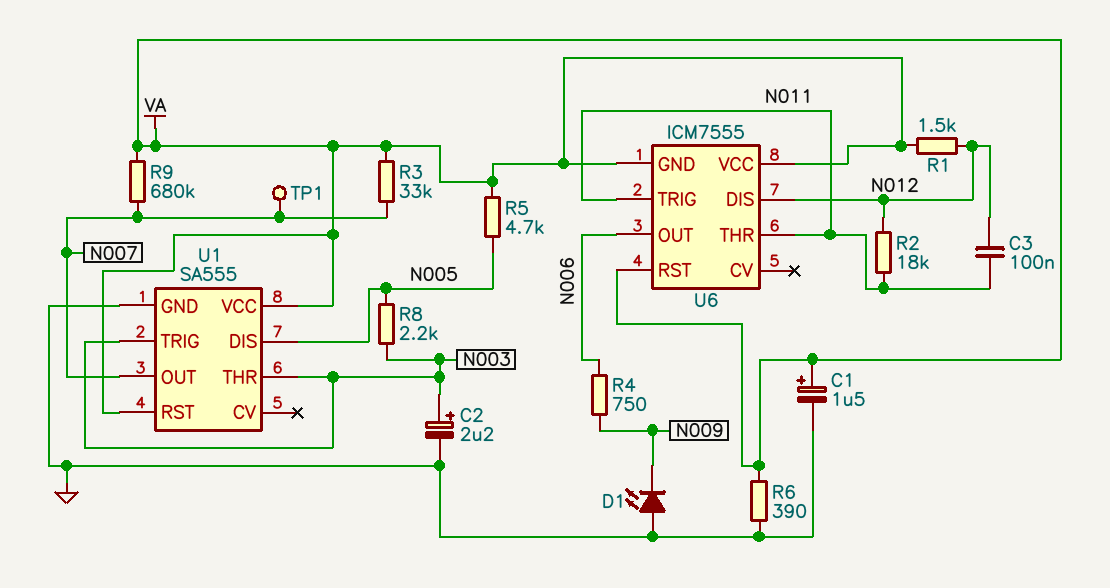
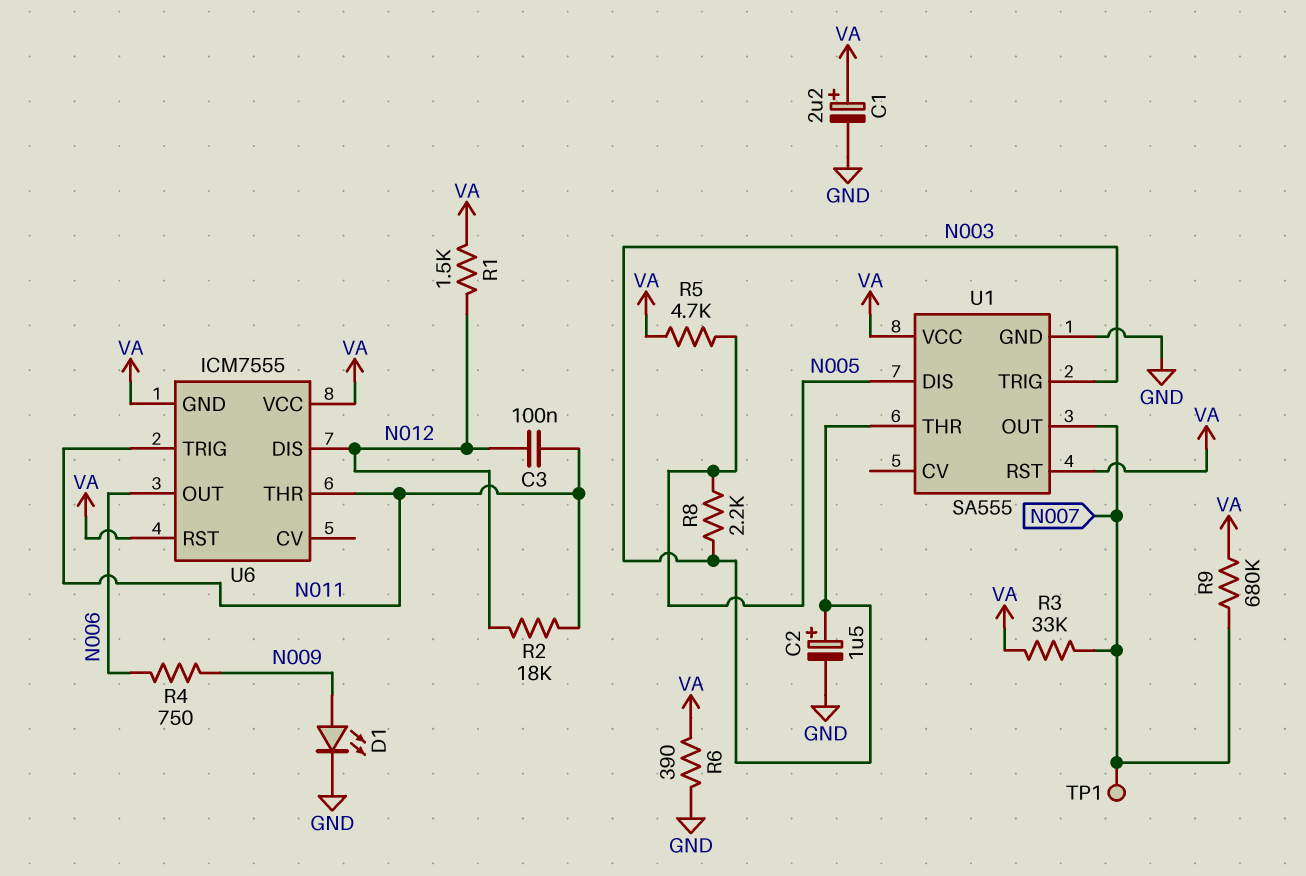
C1: 1.5uF (plus VA, minus GND) -> 2.2uF (plus VA, minus GND)
C2: 2.2uF (plus N003, minus GND) -> 1.5uF (plus N003, minus GND)
D1: LED (A GND, K N009) -> LED (A N009, K GND)

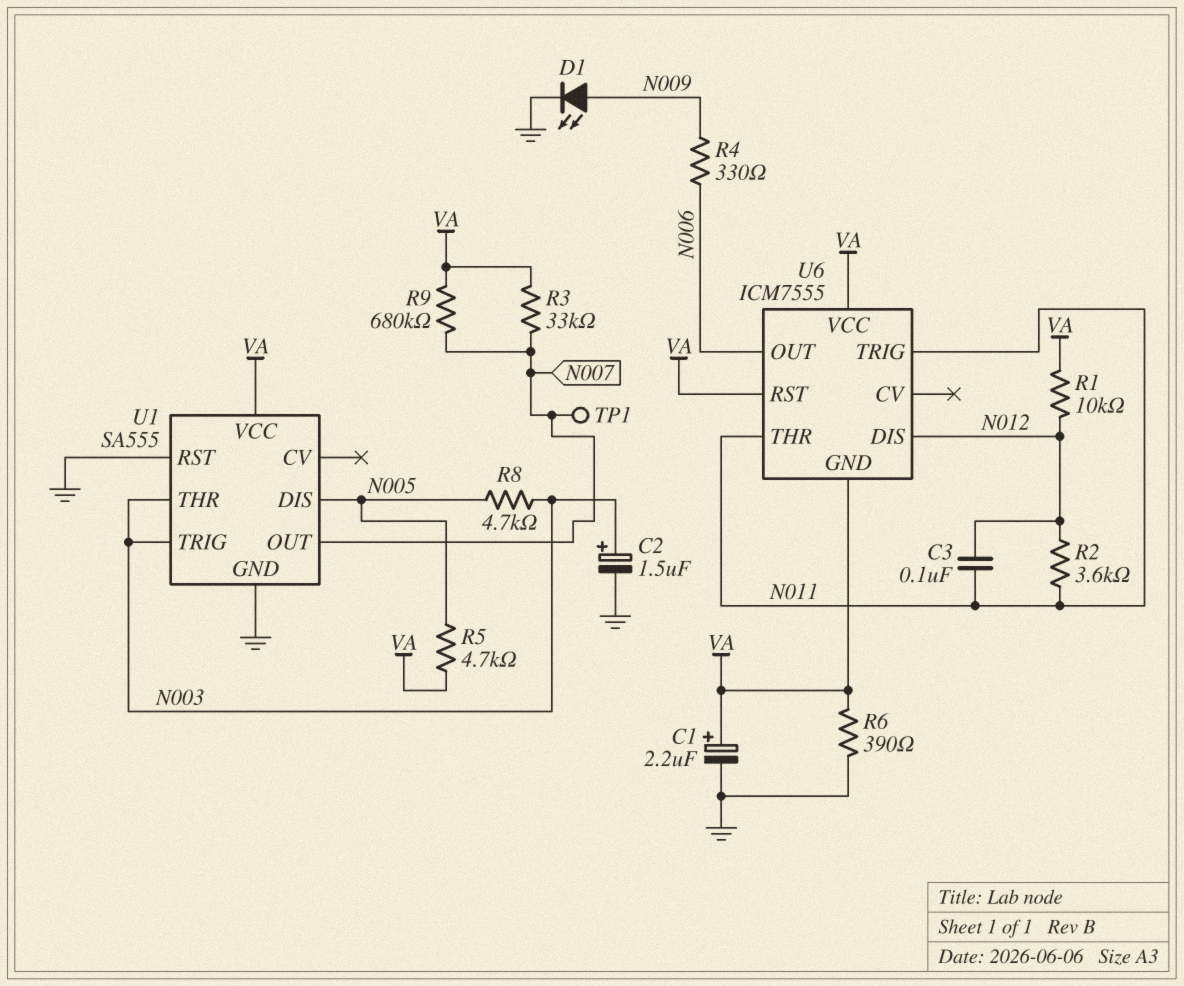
R1: 1.5k (N012, VA) -> 10k (N012, VA)
R2: 18k (N011, N012) -> 3.6k (N011, N012)
R4: 750 (N006, N009) -> 330 (N006, N009)
R8: 2.2k (N003, N005) -> 4.7k (N003, N005)
U1 pin RST: VA -> GND

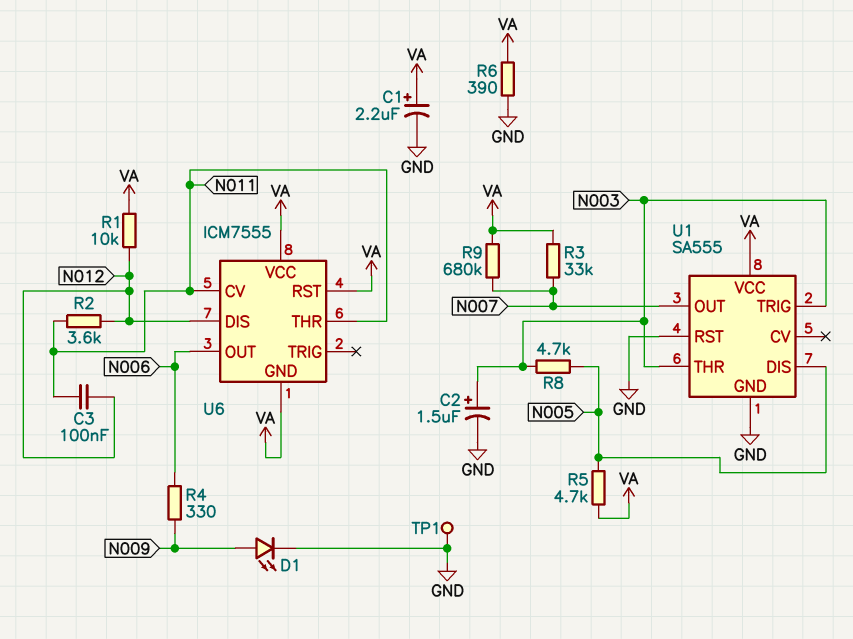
TP1: test point (N007) -> test point (GND)
U6 pin CV: none -> N011
U6 pin TRIG: N011 -> none

